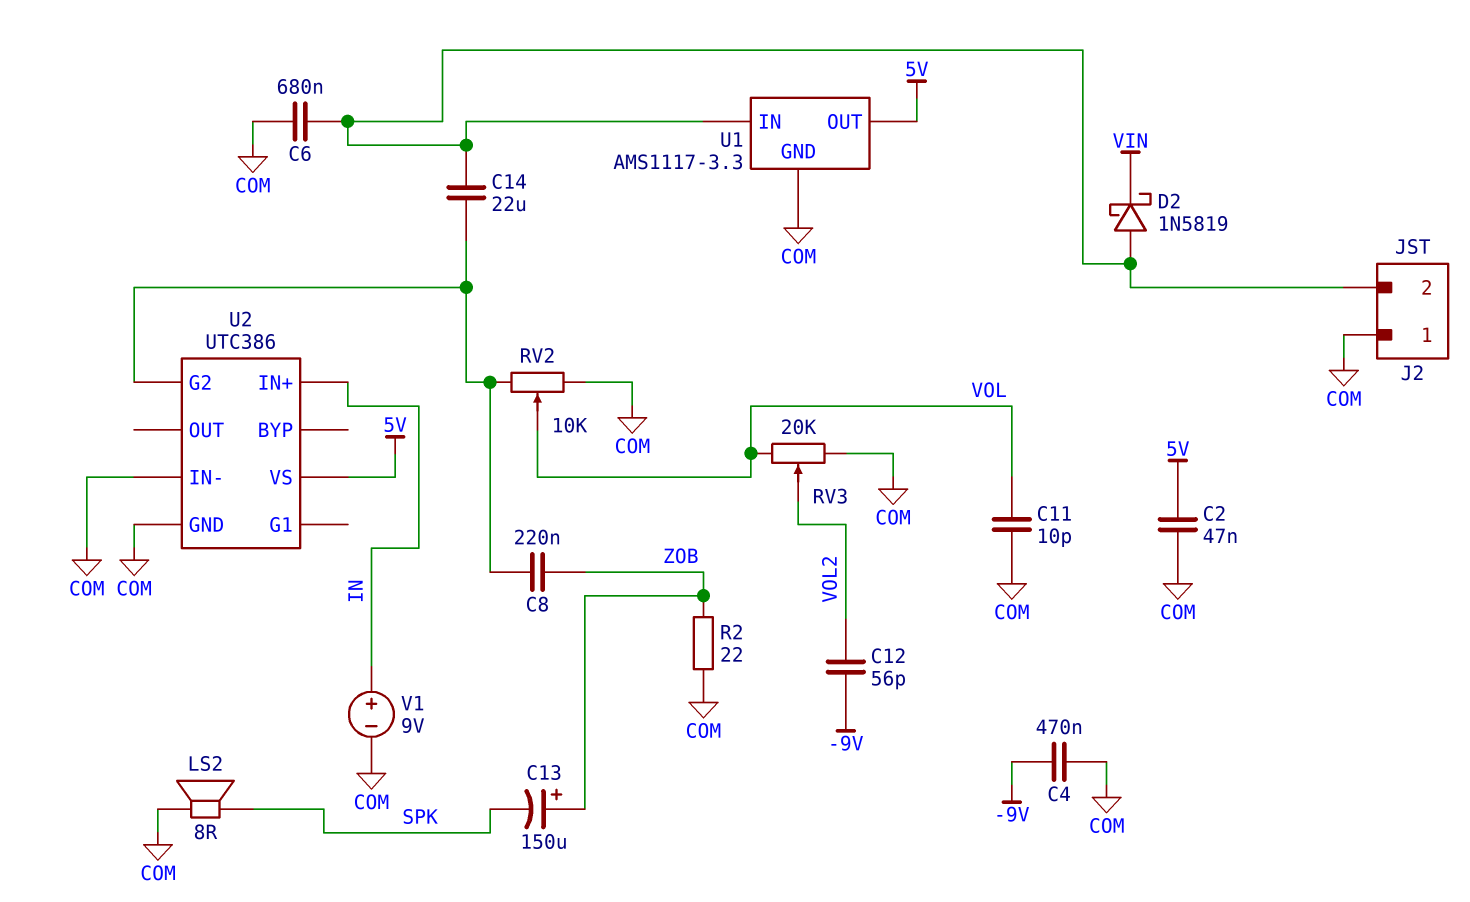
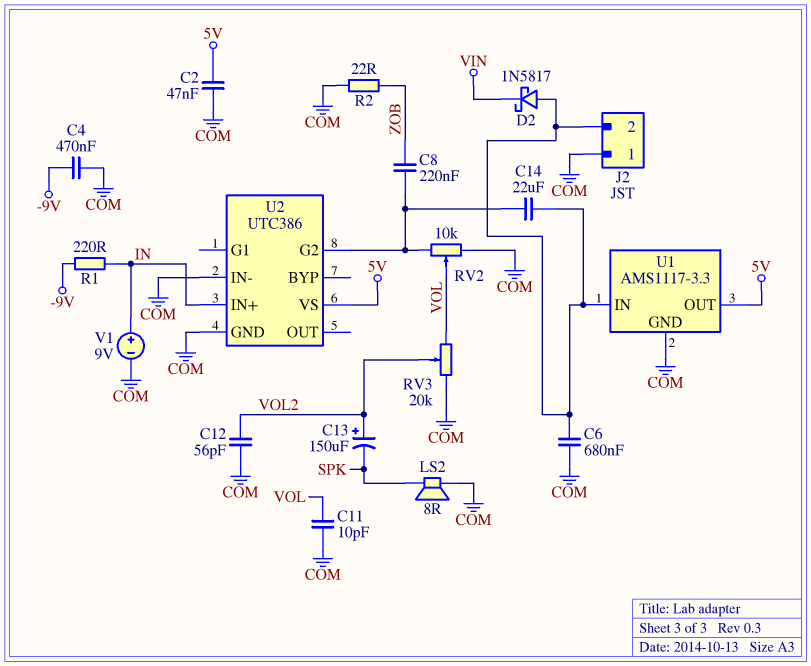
C12: 56pF (-9V, VOL2) -> 56pF (COM, VOL2)
C13: 150uF (plus ZOB, minus SPK) -> 150uF (plus VOL2, minus SPK)
D2: schottky 1N5819 (A J2/2, K VIN) -> schottky 1N5817 (A J2/2, K VIN)
R1: none -> 220 (-9V, IN)

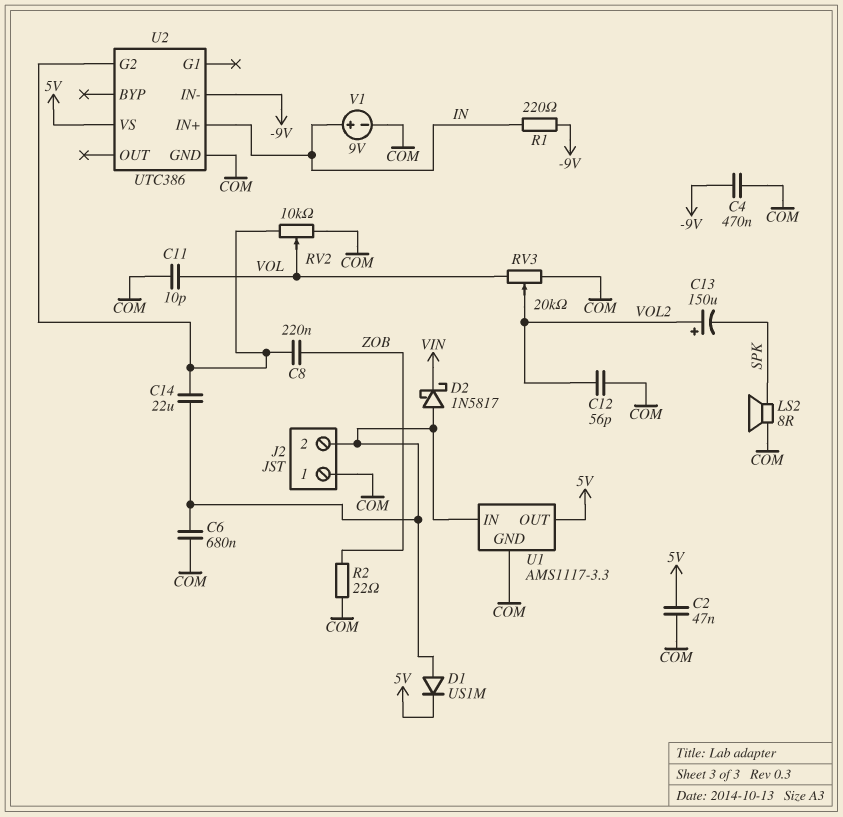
D1: none -> diode US1M (A J2/2, K 5V)
U2 pin IN-: COM -> -9V

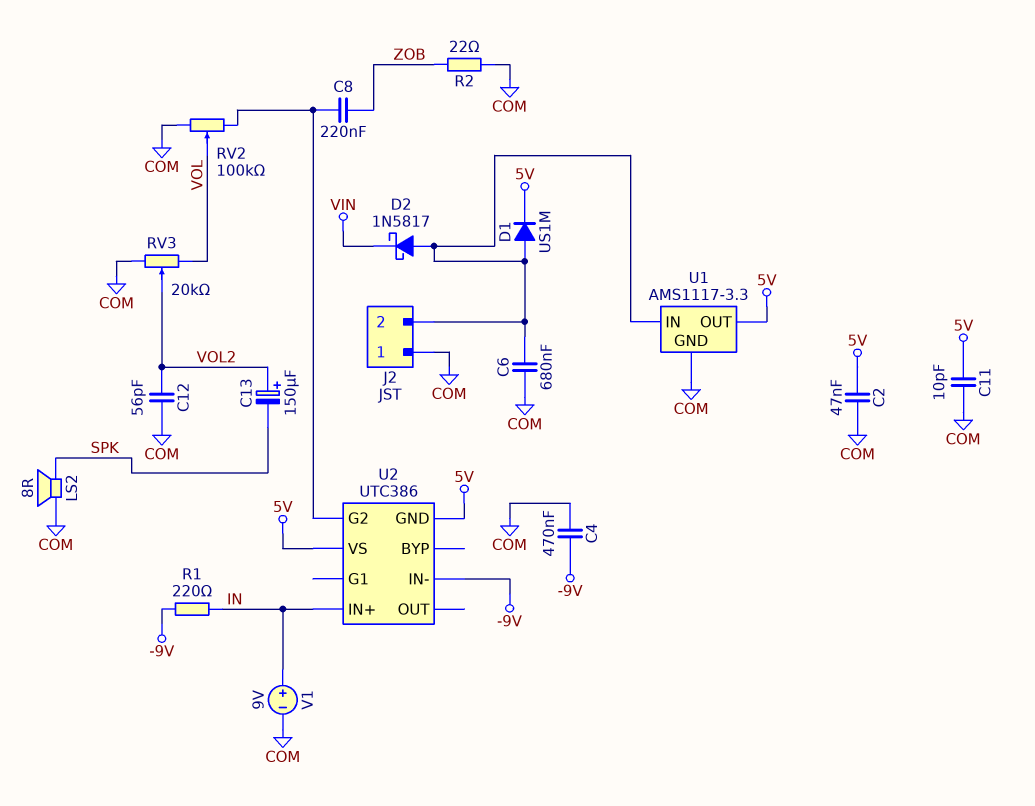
C11: 10pF (COM, VOL) -> 10pF (5V, COM)
C14: 22uF (J2/2, U2/G2) -> none
RV2: 10k (COM, U2/G2, wiper VOL) -> 100k (COM, U2/G2, wiper VOL)
U2 pin GND: COM -> 5V

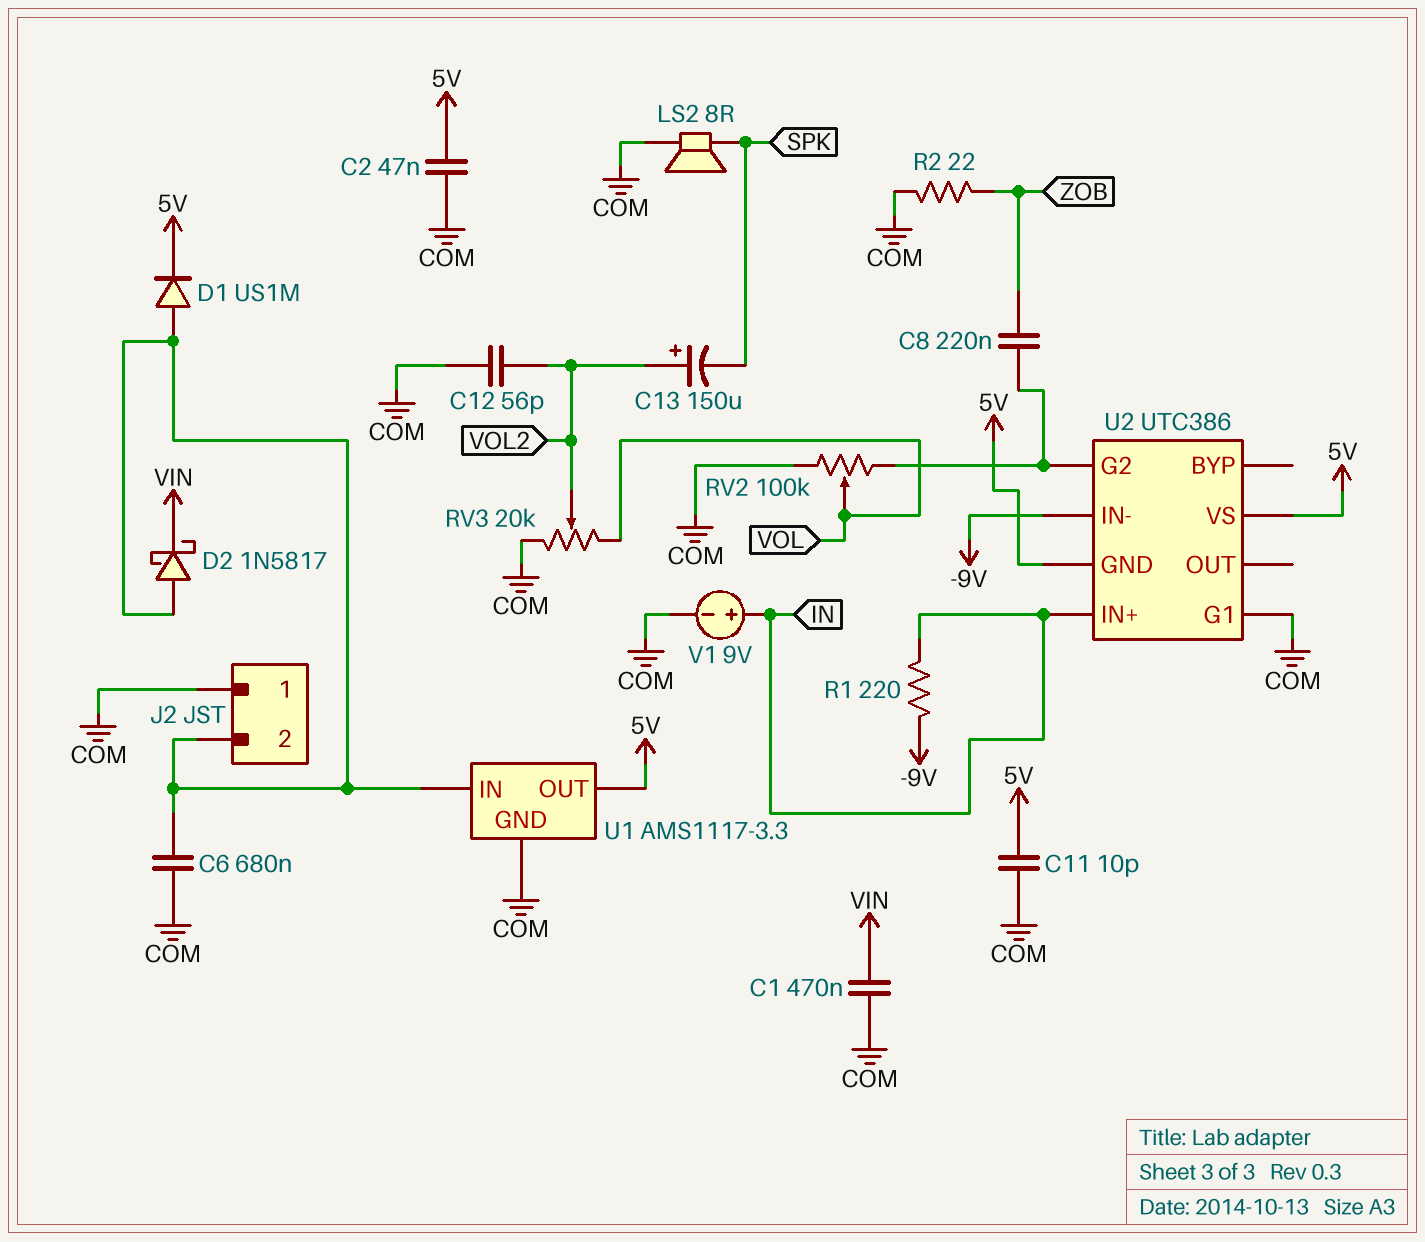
C1: none -> 470nF (COM, VIN)
C4: 470nF (-9V, COM) -> none
U2 pin G1: none -> COM

